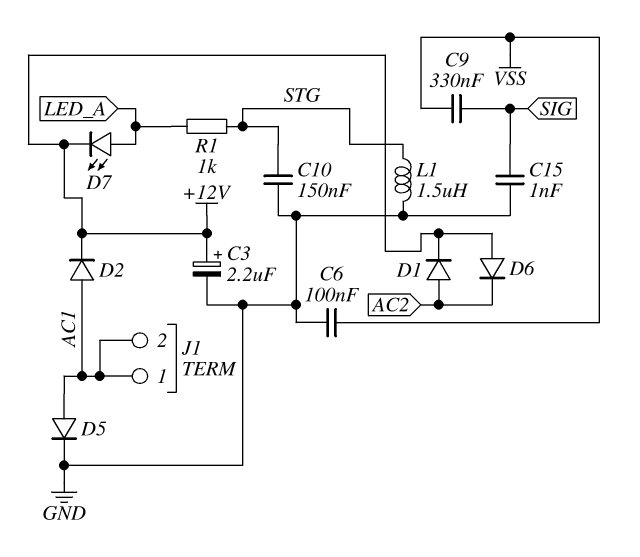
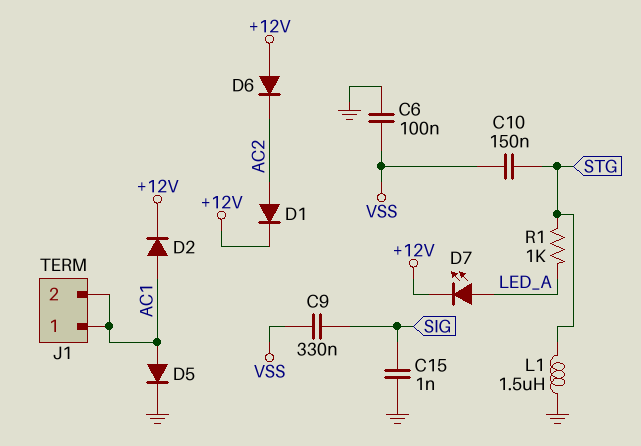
C3: 2.2uF (plus +12V, minus GND) -> none
C10: 150nF (GND, STG) -> 150nF (STG, VSS)

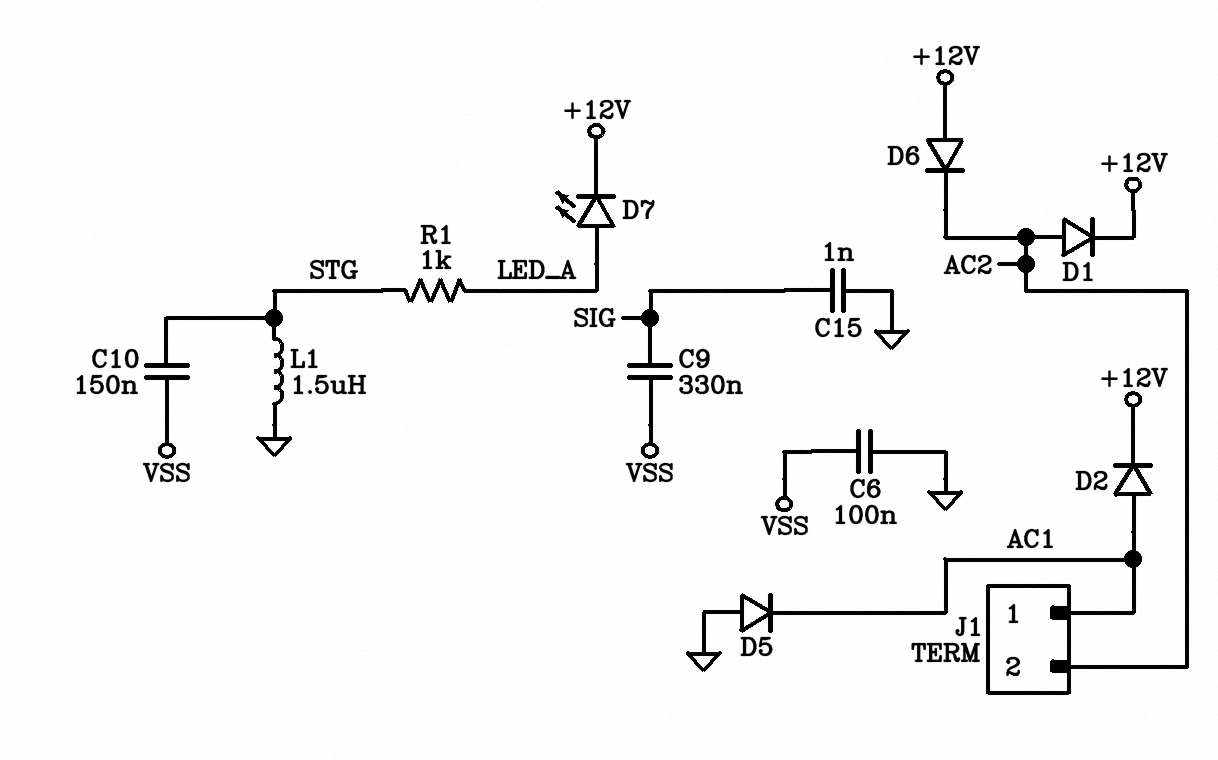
D5: diode (A AC1, K GND) -> diode (A GND, K AC1)
J1 pin 2: AC1 -> AC2

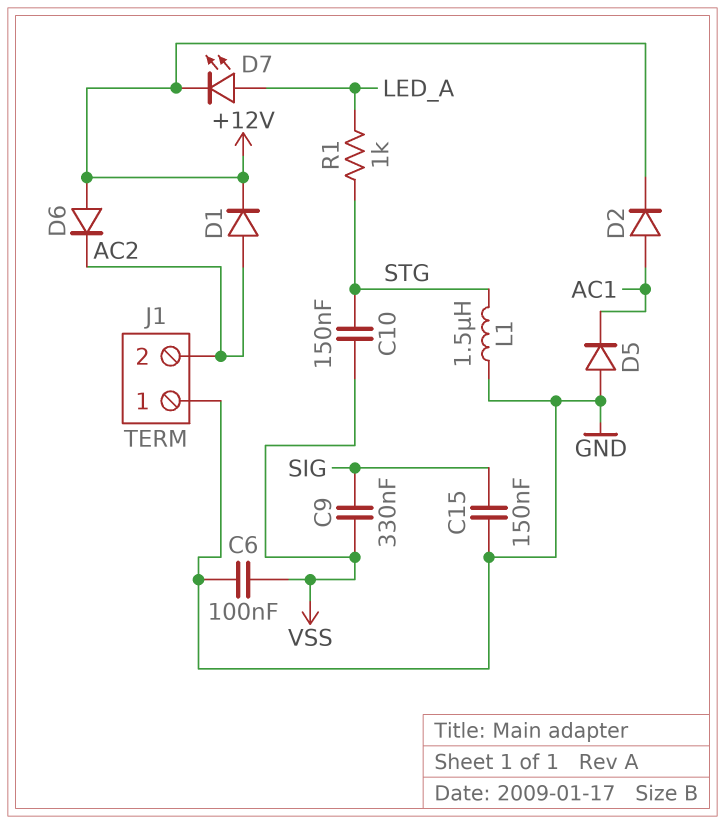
C15: 1nF (GND, SIG) -> 150nF (GND, SIG)
J1 pin 1: AC1 -> GND

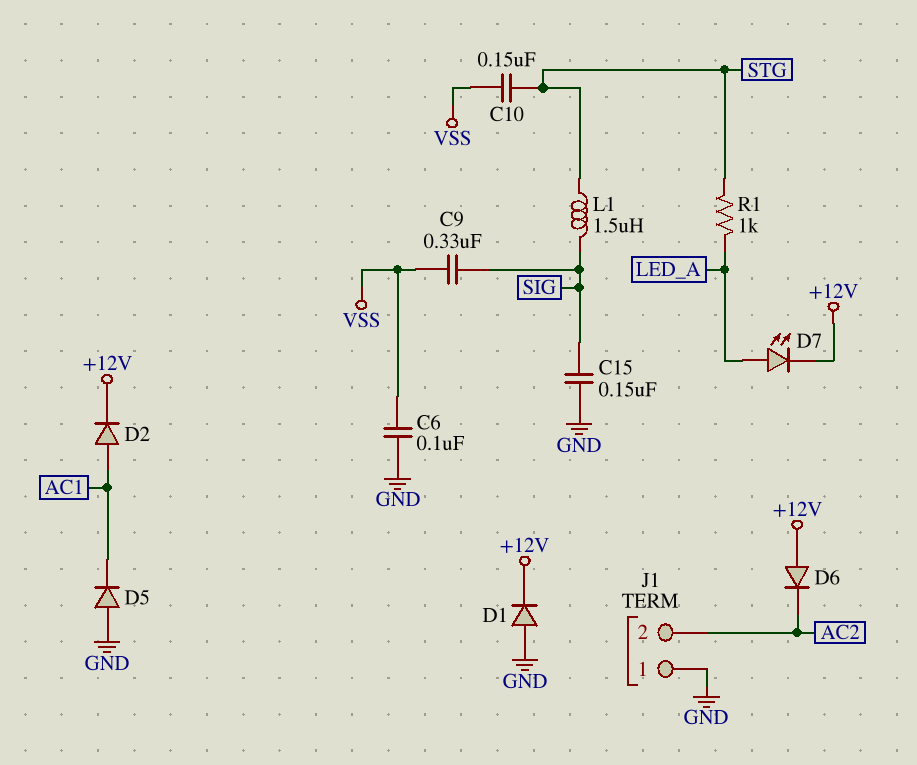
D1: diode (A AC2, K +12V) -> diode (A GND, K +12V)
L1: 1.5uH (GND, STG) -> 1.5uH (SIG, STG)

